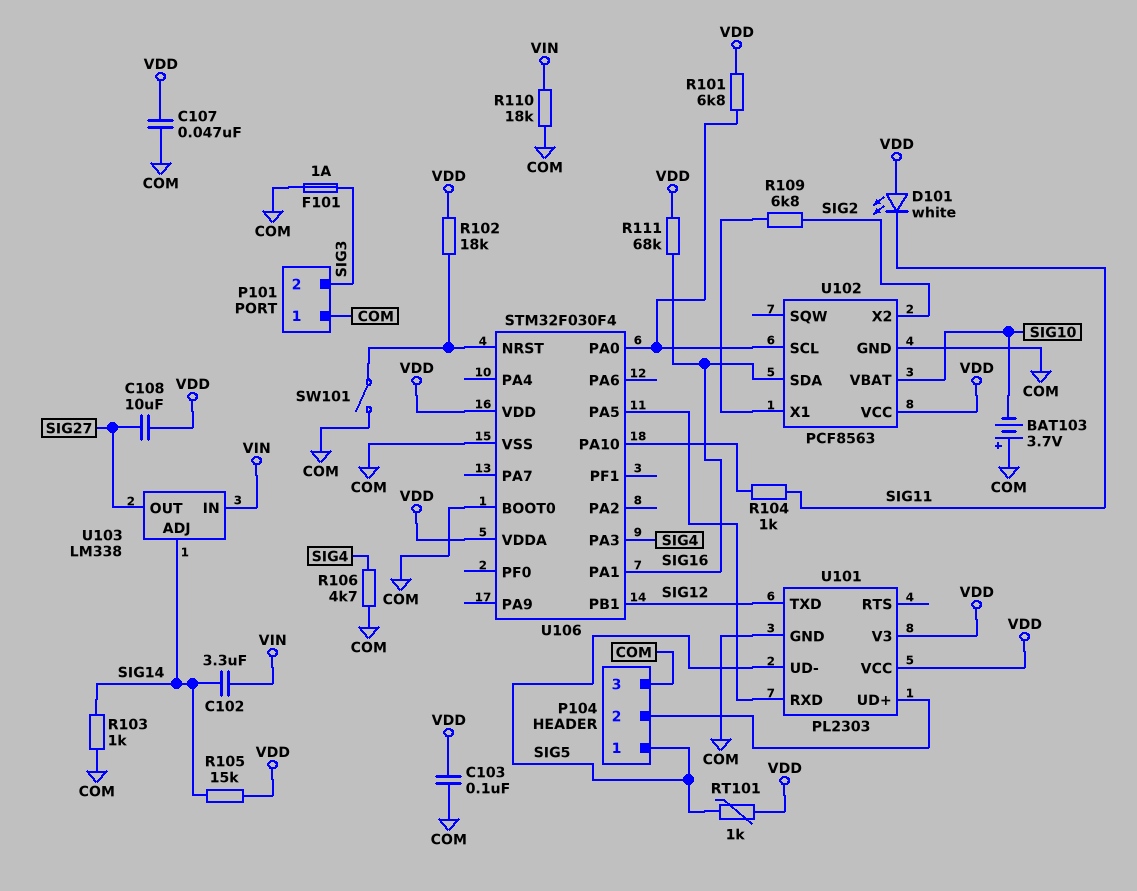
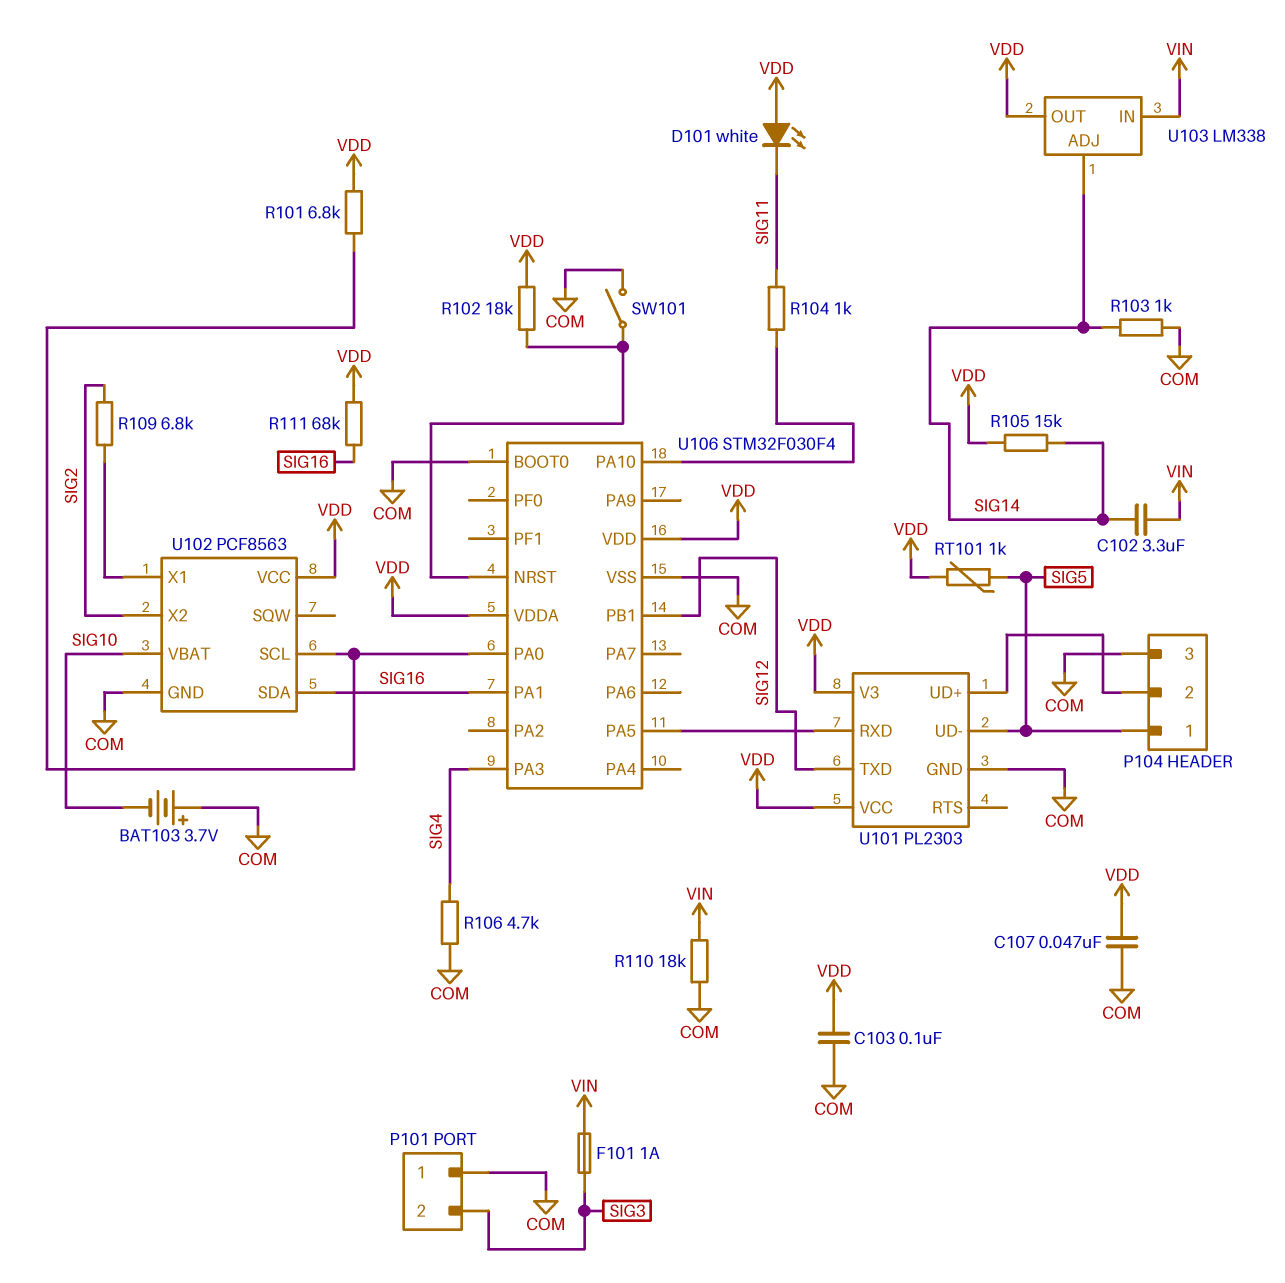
C108: 10uF (SIG27, VDD) -> none
F101: 1A (COM, SIG3) -> 1A (SIG3, VIN)
U103 pin OUT: SIG27 -> VDD

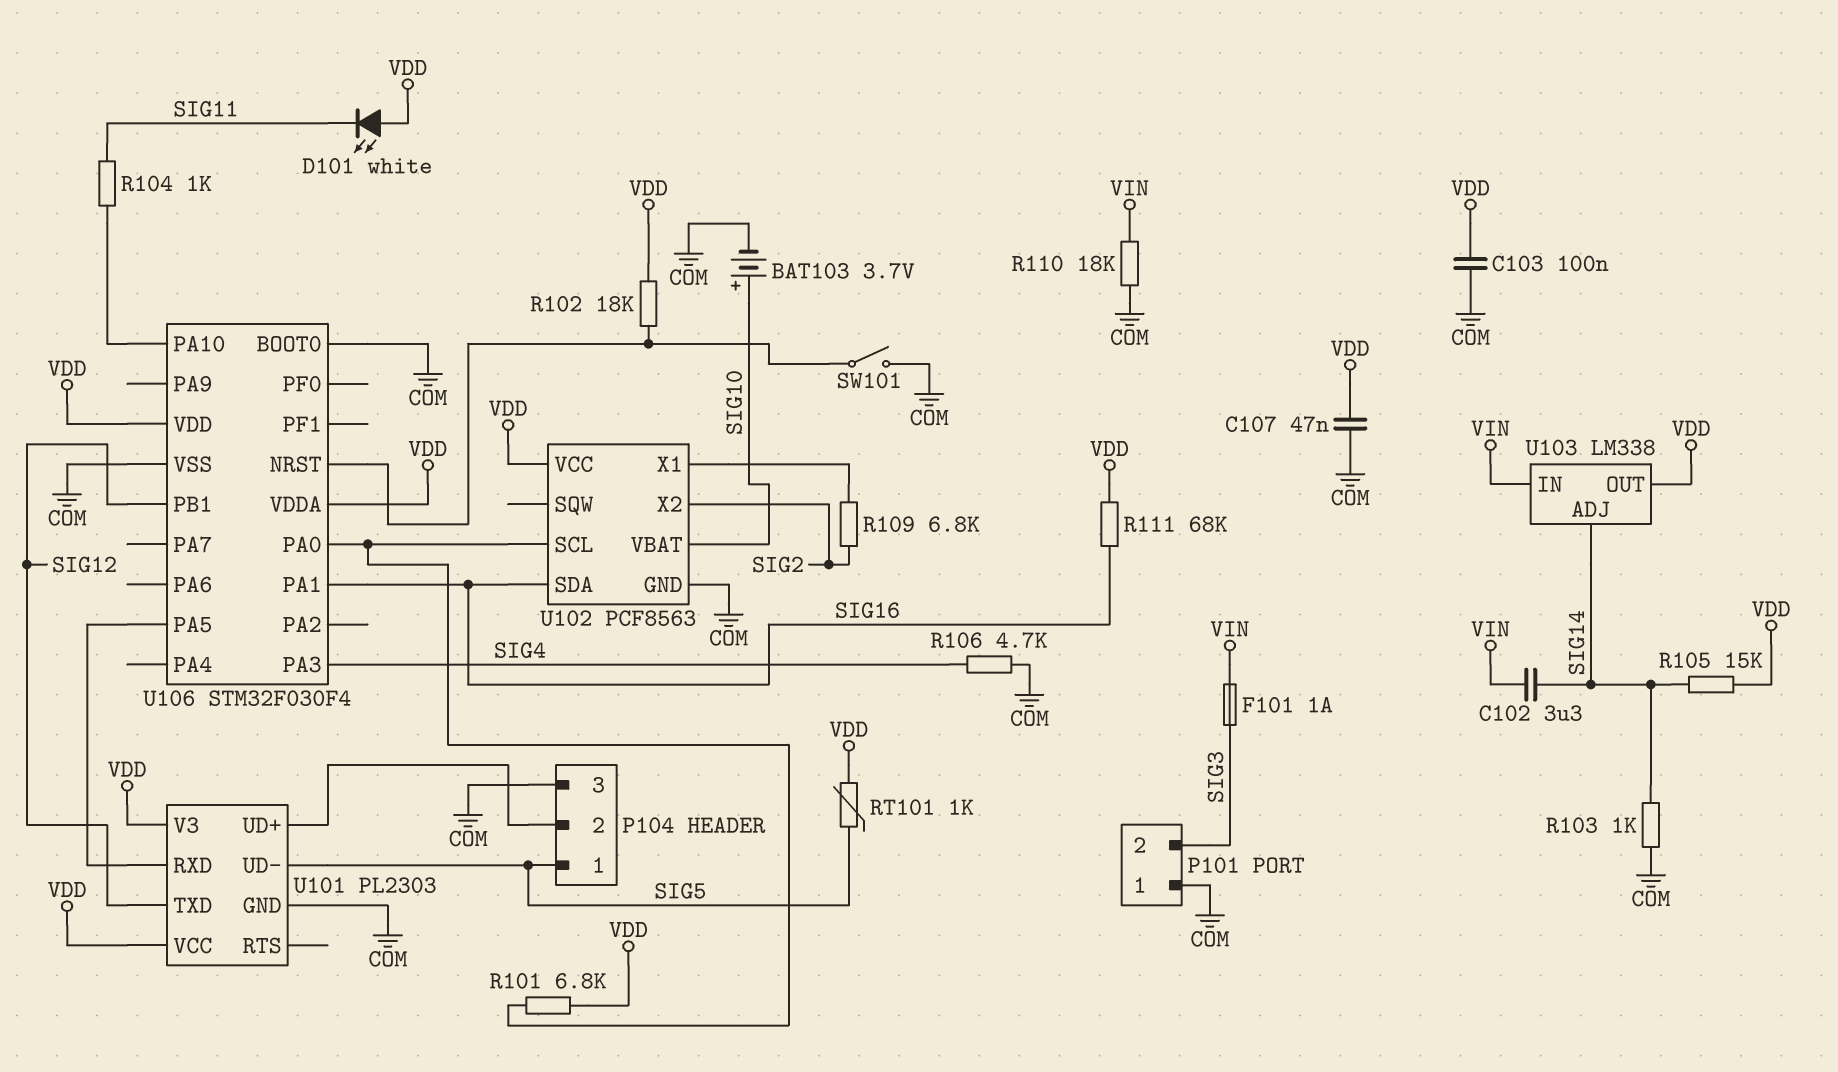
BAT103: 3.7V (plus COM, minus SIG10) -> 3.7V (plus SIG10, minus COM)

